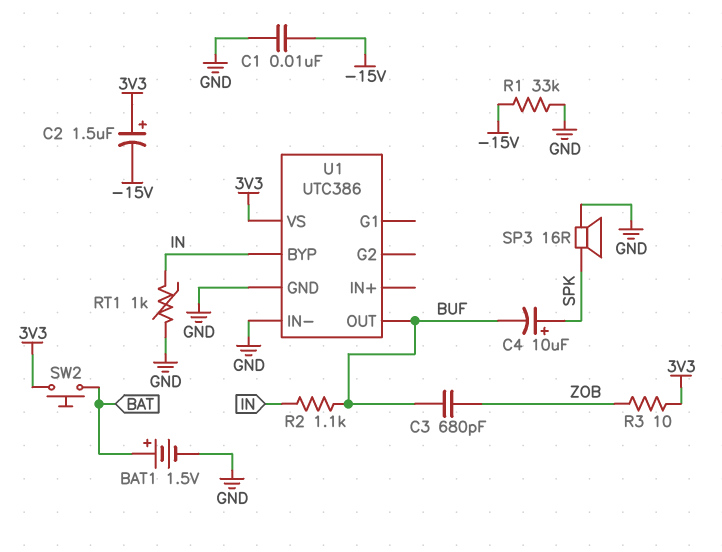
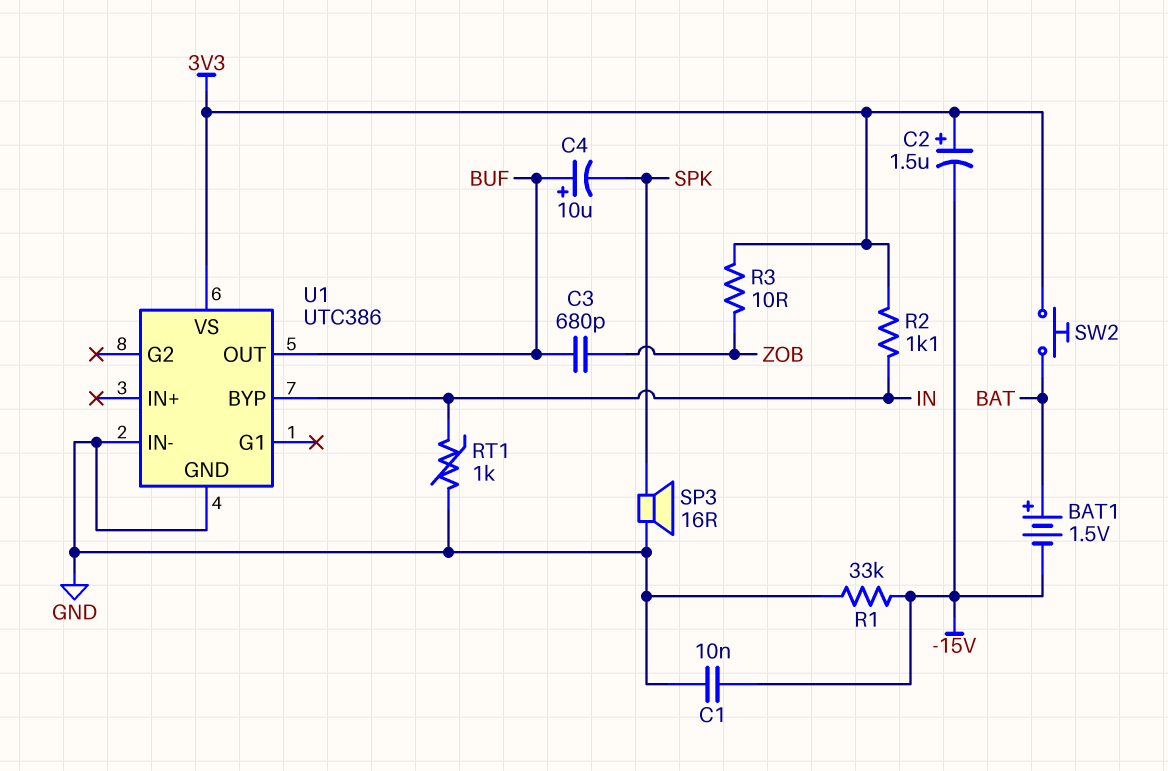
BAT1: 1.5V (plus BAT, minus GND) -> 1.5V (plus BAT, minus -15V)
C4: 10uF (plus SPK, minus BUF) -> 10uF (plus BUF, minus SPK)
R2: 1.1k (BUF, IN) -> 1.1k (3V3, IN)

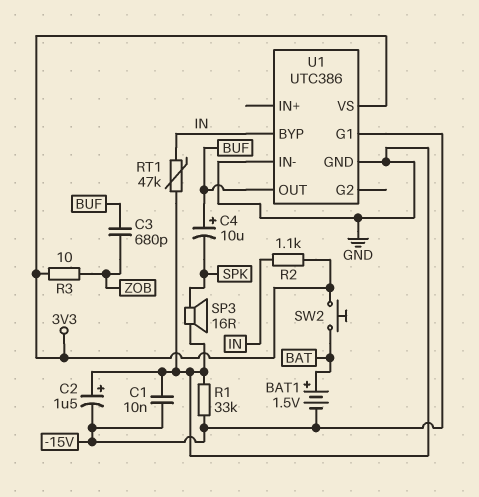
C2: 1.5uF (plus 3V3, minus -15V) -> 1.5uF (plus GND, minus -15V)
RT1: 1k (GND, IN) -> 47k (GND, IN)
U1 pin G1: none -> -15V

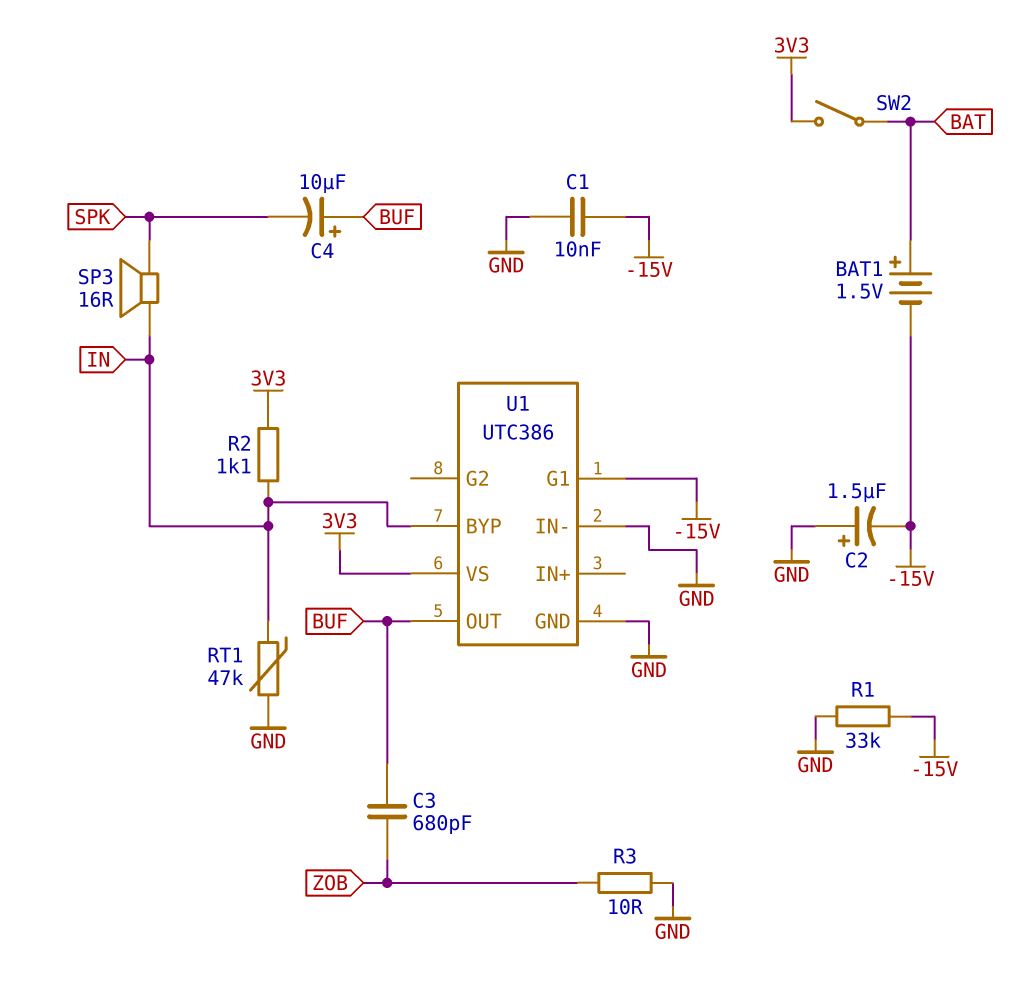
R3: 10 (3V3, ZOB) -> 10 (GND, ZOB)
SP3: speaker 16R (GND, SPK) -> speaker 16R (IN, SPK)
SW2: button (3V3, BAT) -> switch (3V3, BAT)

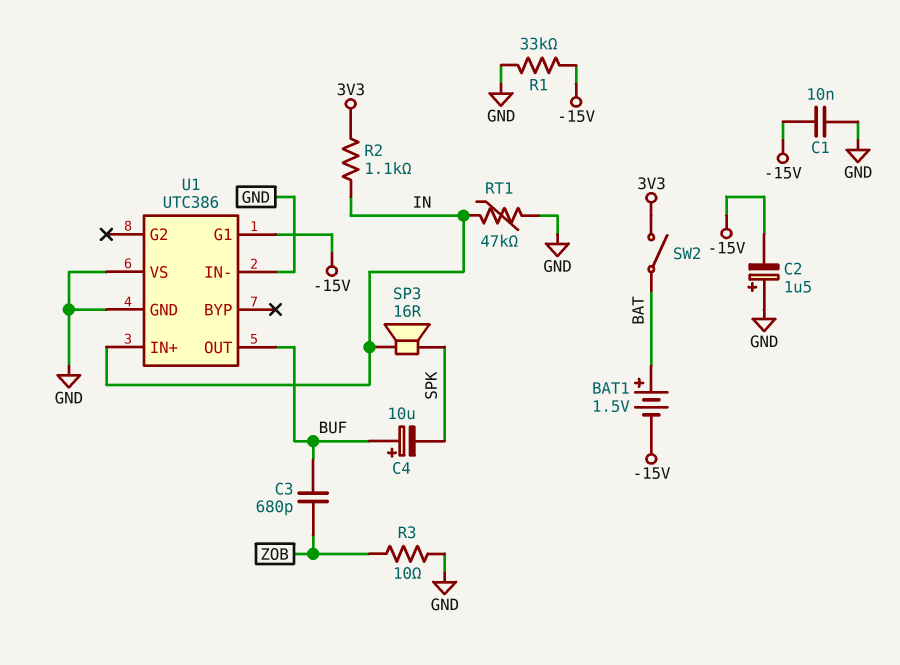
U1 pin BYP: IN -> none
U1 pin IN+: none -> IN
U1 pin VS: 3V3 -> GND

